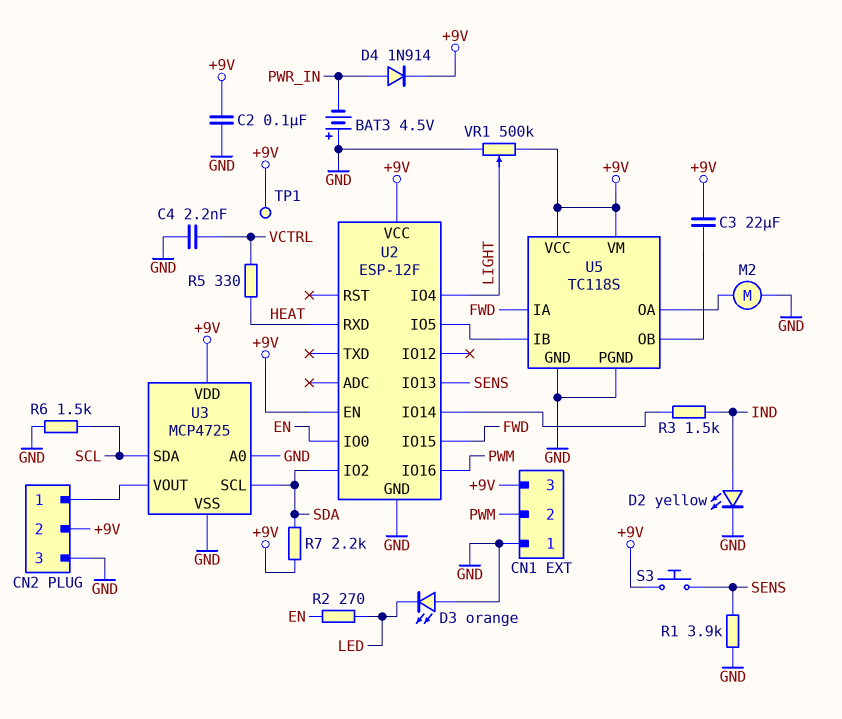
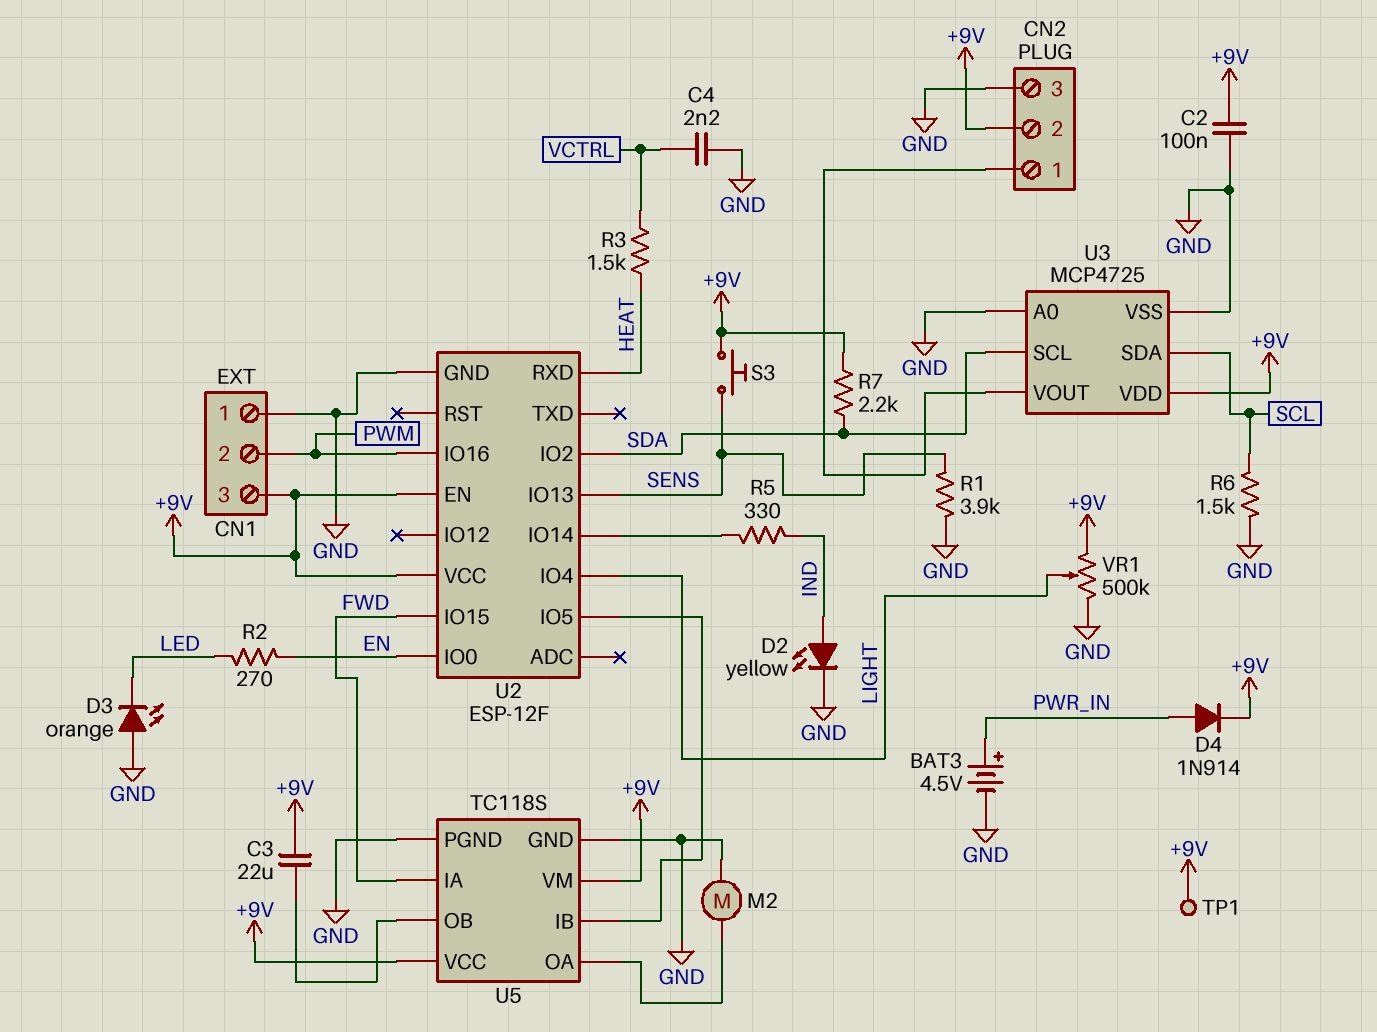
BAT3: 4.5V (plus GND, minus PWR_IN) -> 4.5V (plus PWR_IN, minus GND)
R3: 1.5k (IND, U2/IO14) -> 1.5k (HEAT, VCTRL)
R5: 330 (HEAT, VCTRL) -> 330 (IND, U2/IO14)

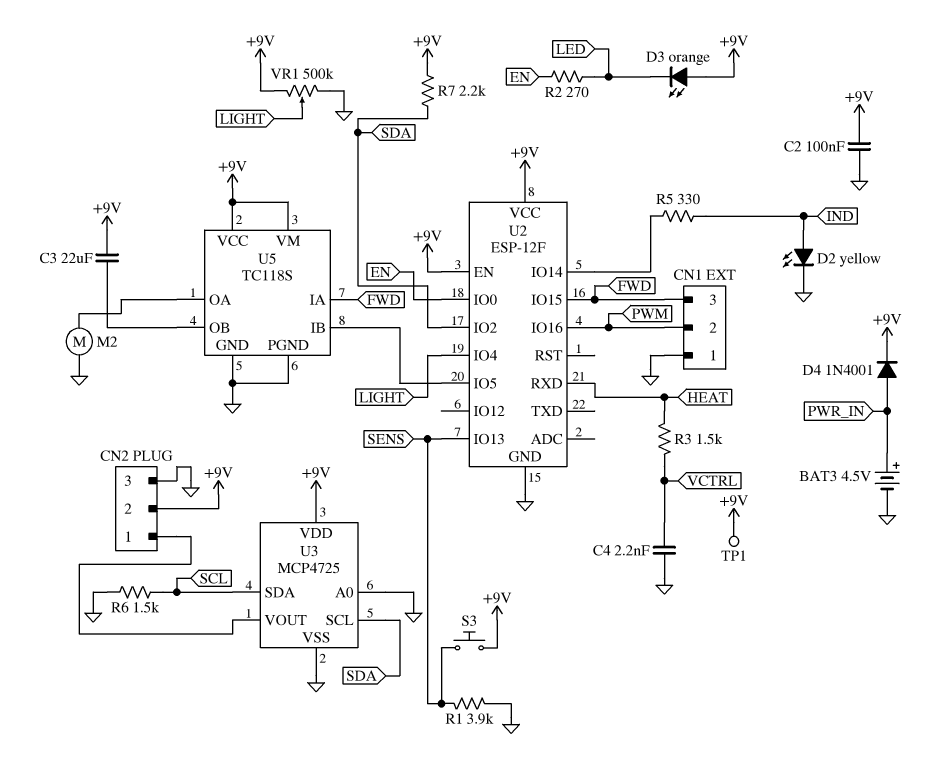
CN1 pin 3: +9V -> FWD
D3: LED orange (A GND, K LED) -> LED orange (A +9V, K LED)
D4: diode 1N914 (A PWR_IN, K +9V) -> diode 1N4001 (A PWR_IN, K +9V)

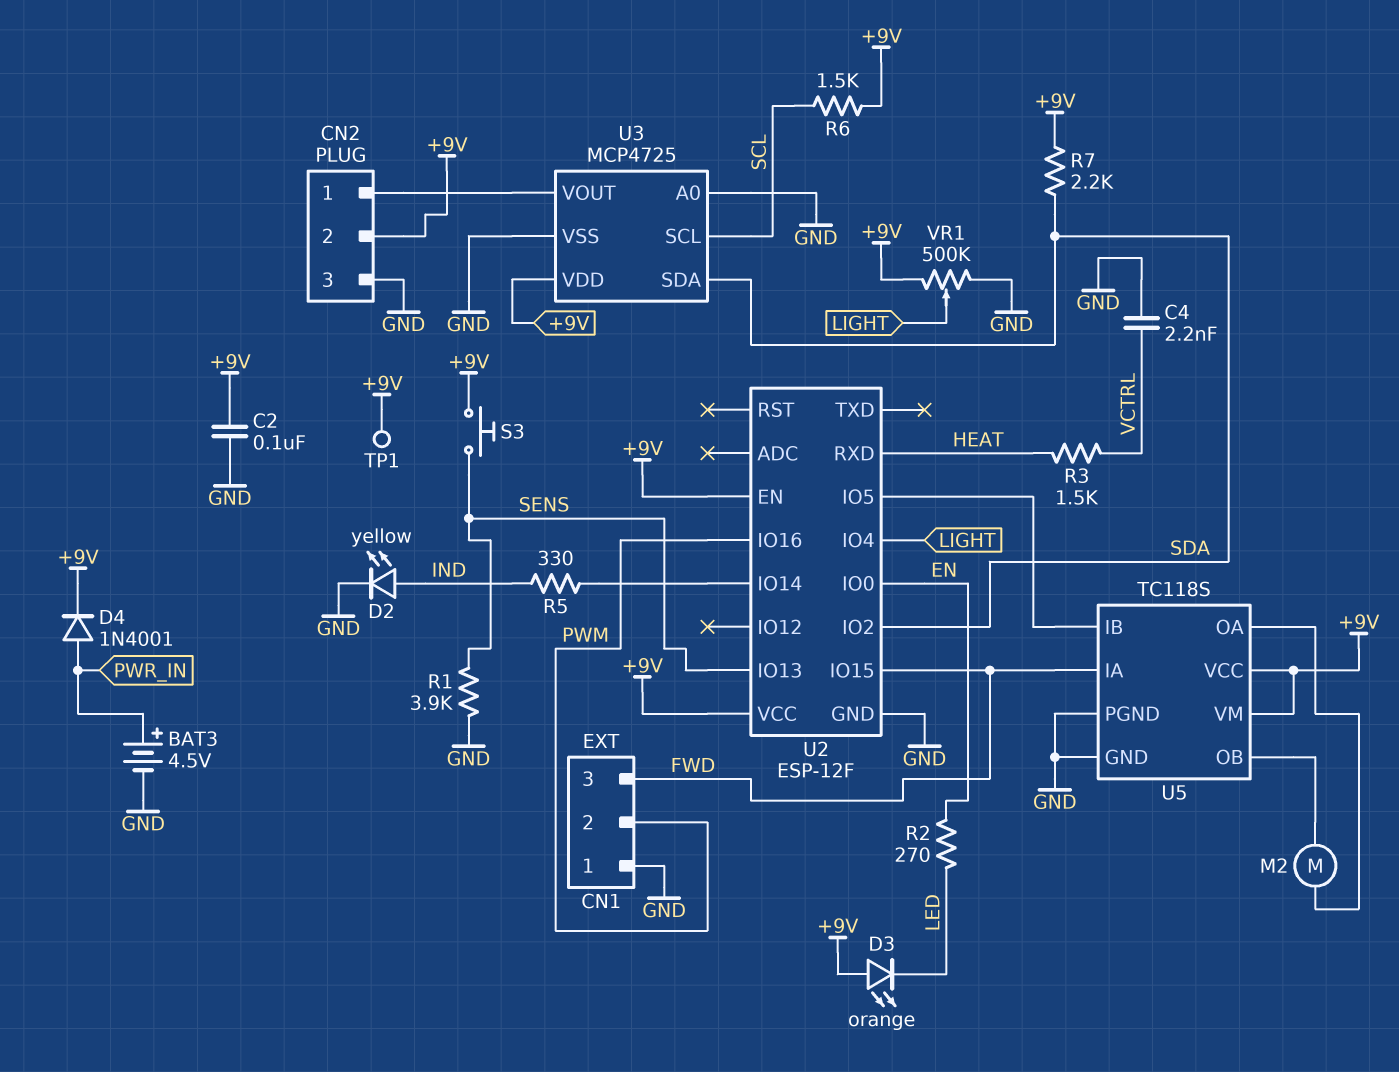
C3: 22uF (+9V, U5/OB) -> none
M2: motor (GND, U5/OA) -> motor (U5/OA, U5/OB)
R6: 1.5k (GND, SCL) -> 1.5k (+9V, SCL)
U3 pin SCL: SDA -> SCL
U3 pin SDA: SCL -> SDA

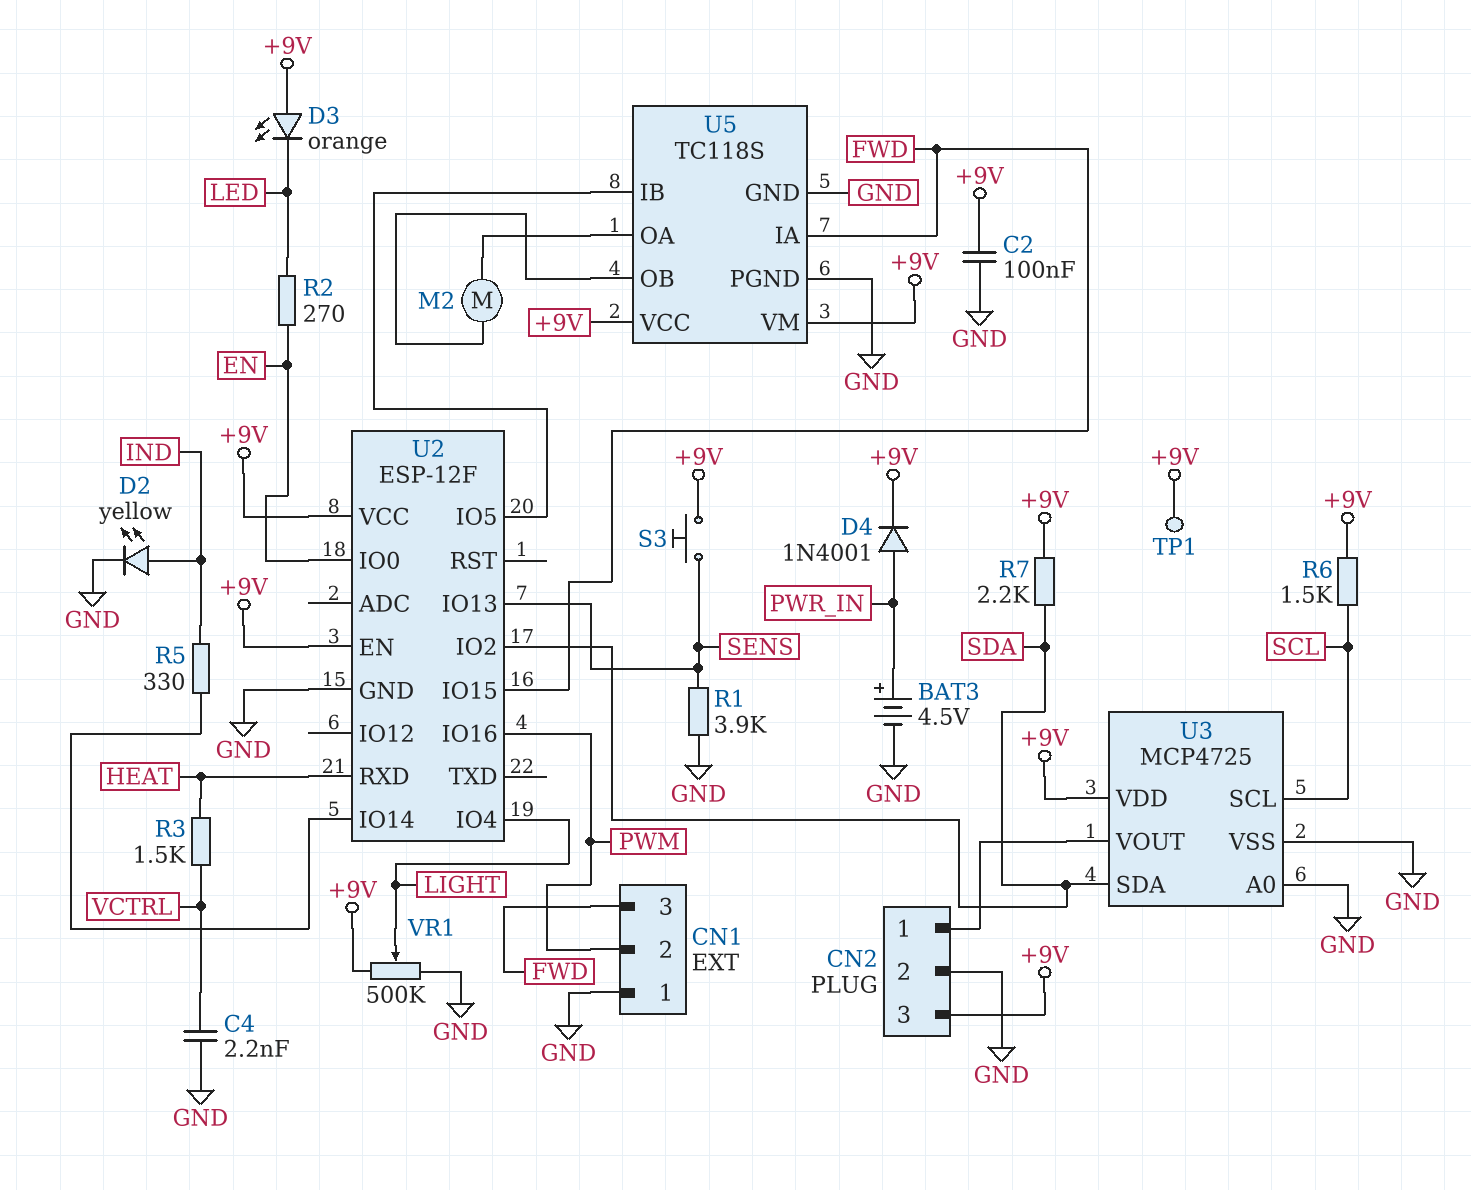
CN2 pin 2: +9V -> GND
CN2 pin 3: GND -> +9V

